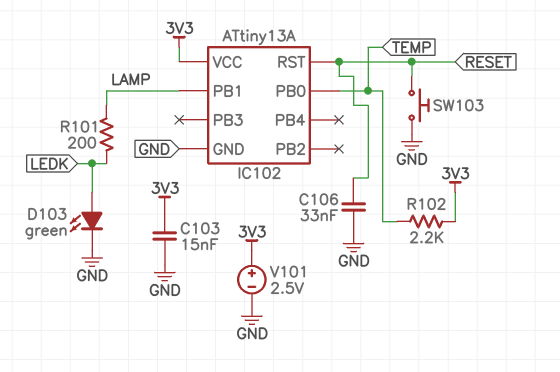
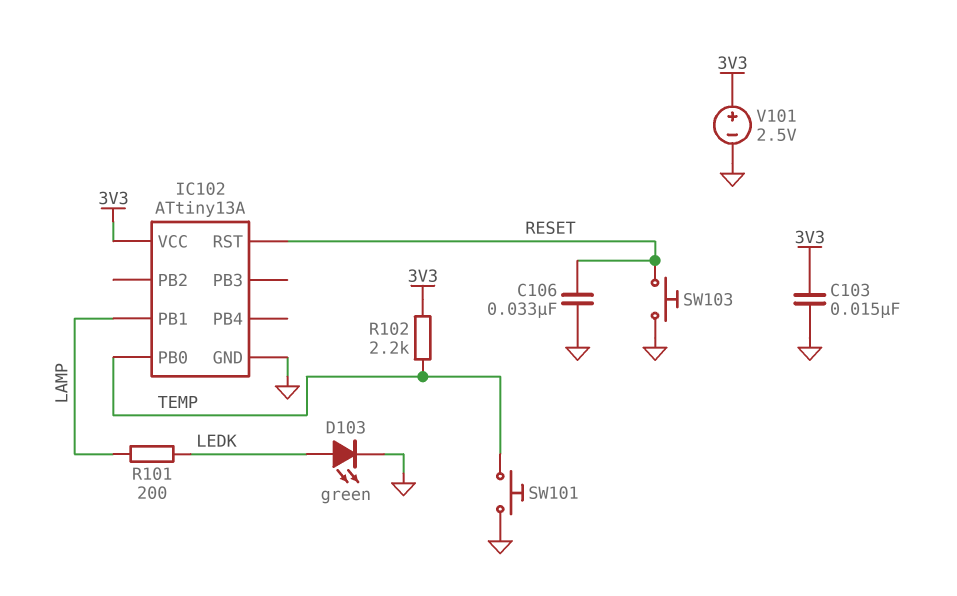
SW101: none -> button (GND, TEMP)

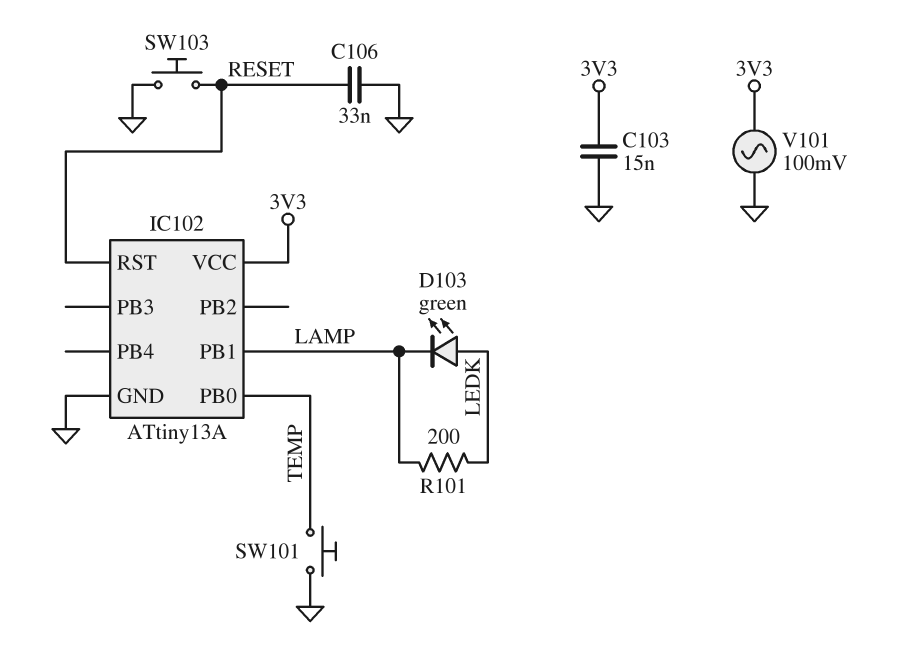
D103: LED green (A LEDK, K GND) -> LED green (A LEDK, K LAMP)
R102: 2.2k (3V3, TEMP) -> none
V101: 2.5V (plus 3V3, minus GND) -> AC 100mV (3V3, GND)

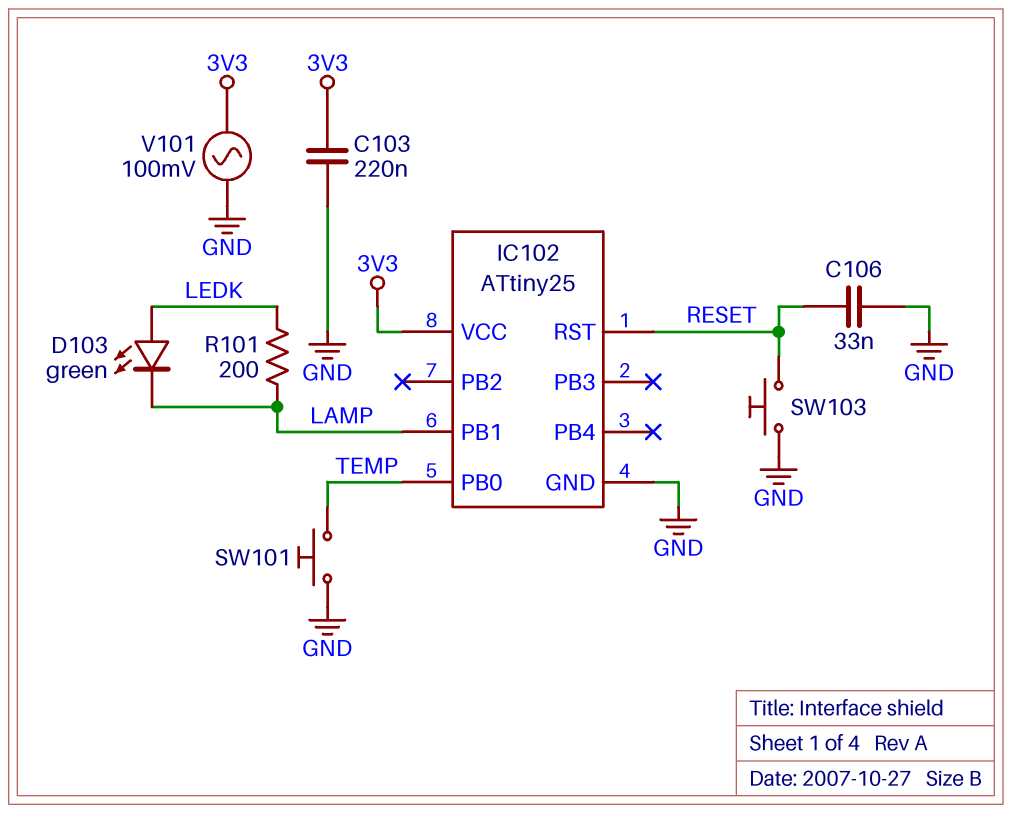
C103: 15nF (3V3, GND) -> 220nF (3V3, GND)
IC102: ATtiny13A -> ATtiny25

